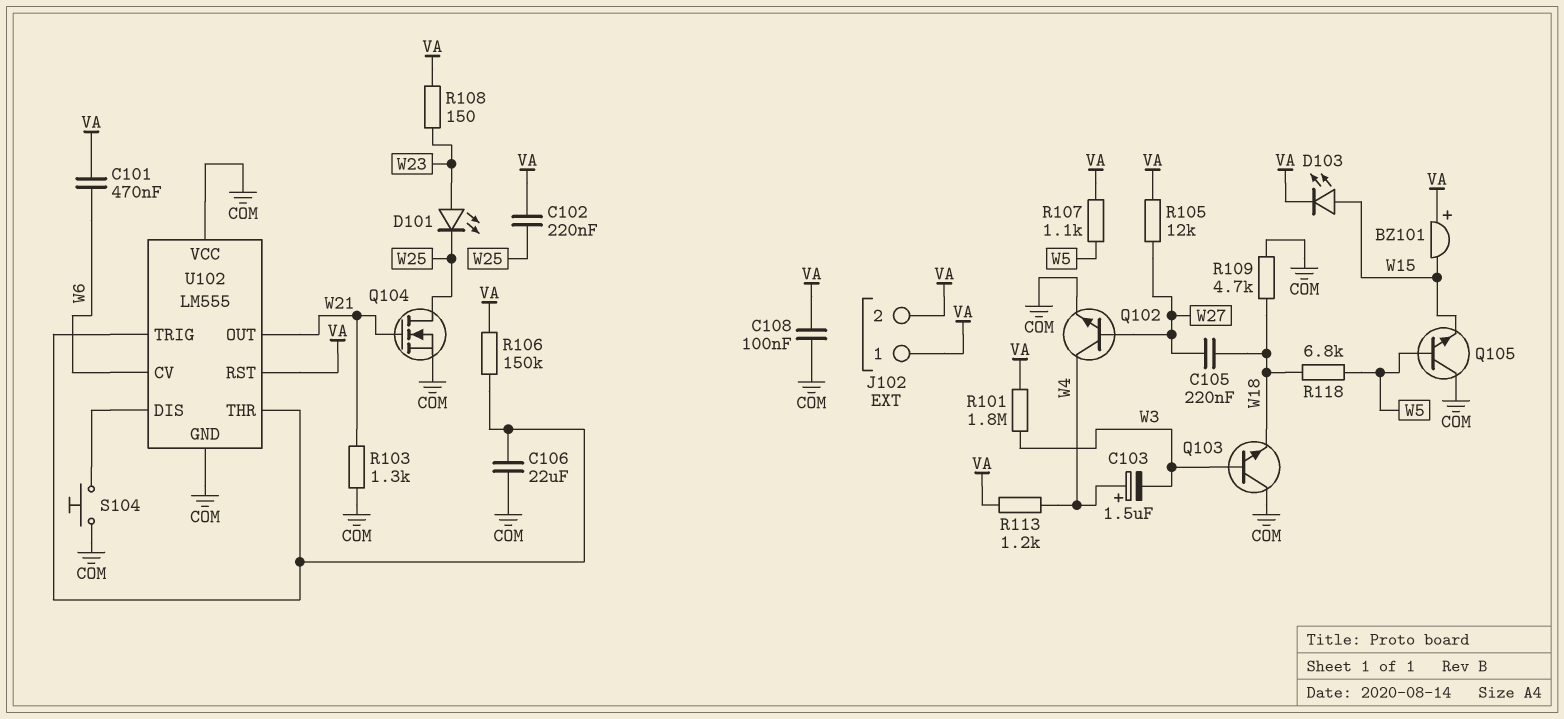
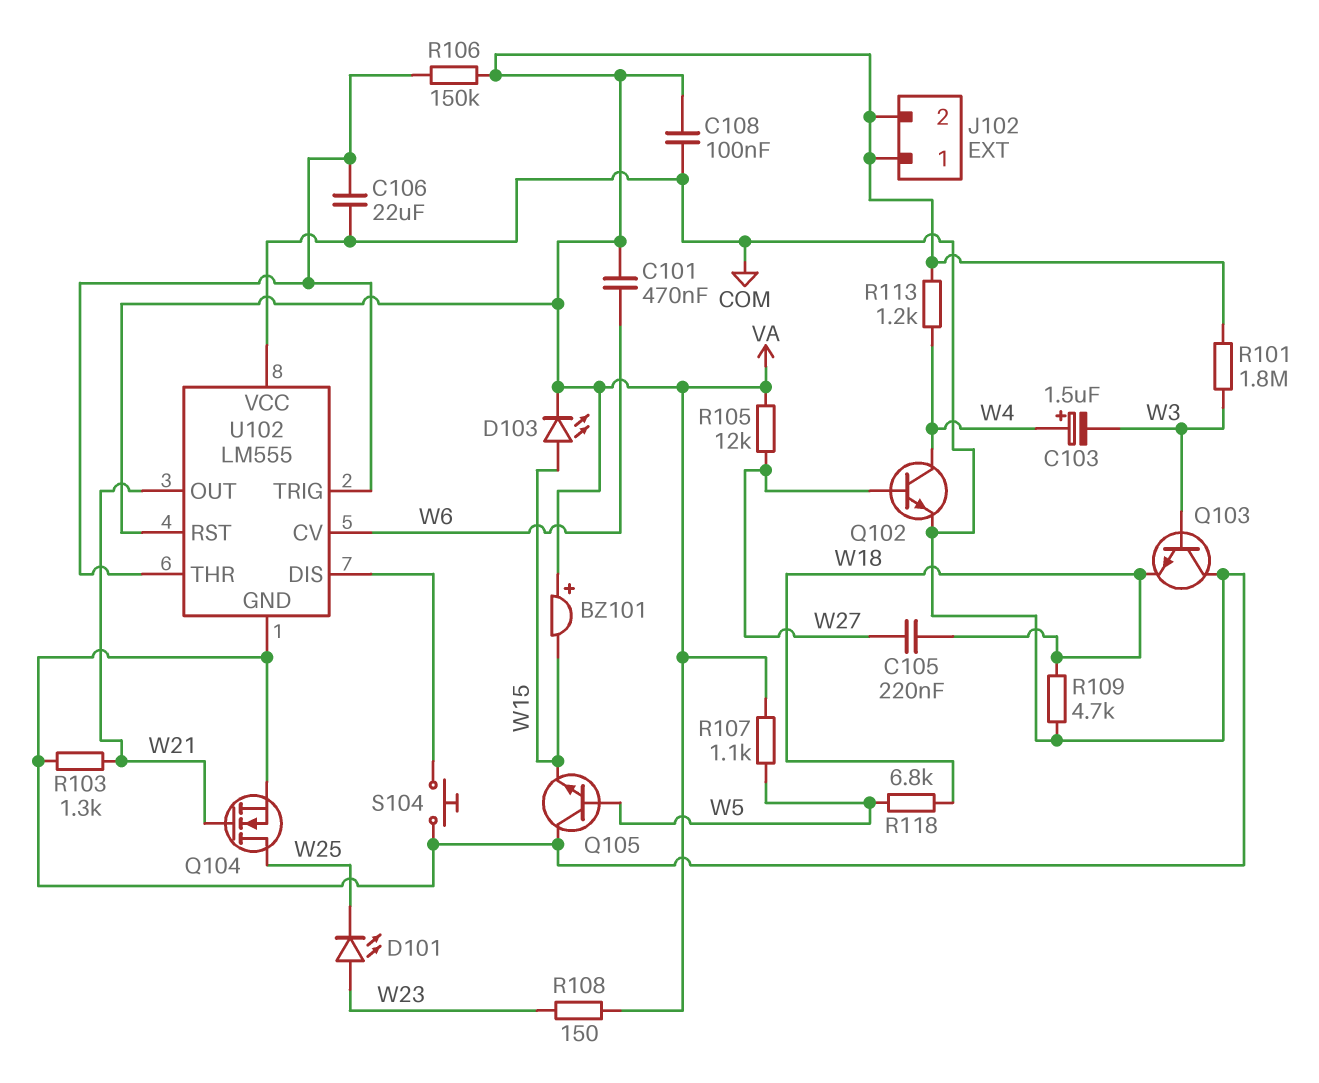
C102: 220nF (VA, W25) -> none

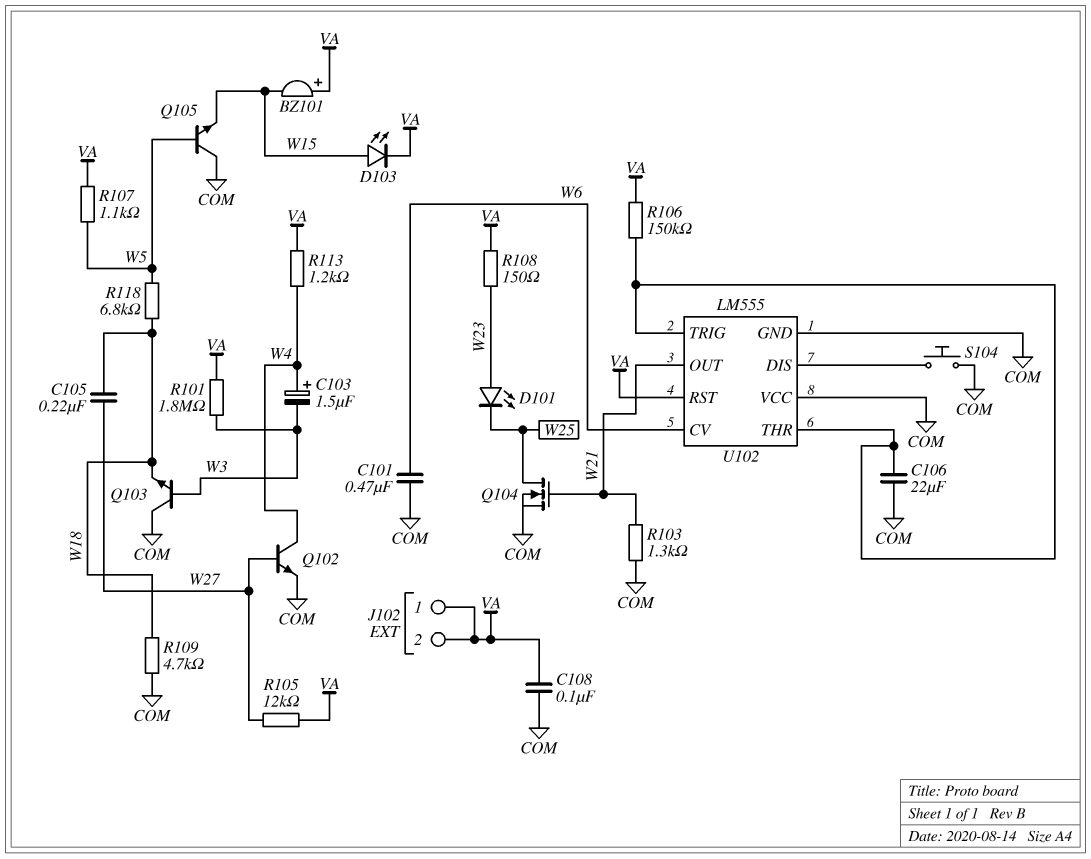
C101: 470nF (VA, W6) -> 470nF (COM, W6)

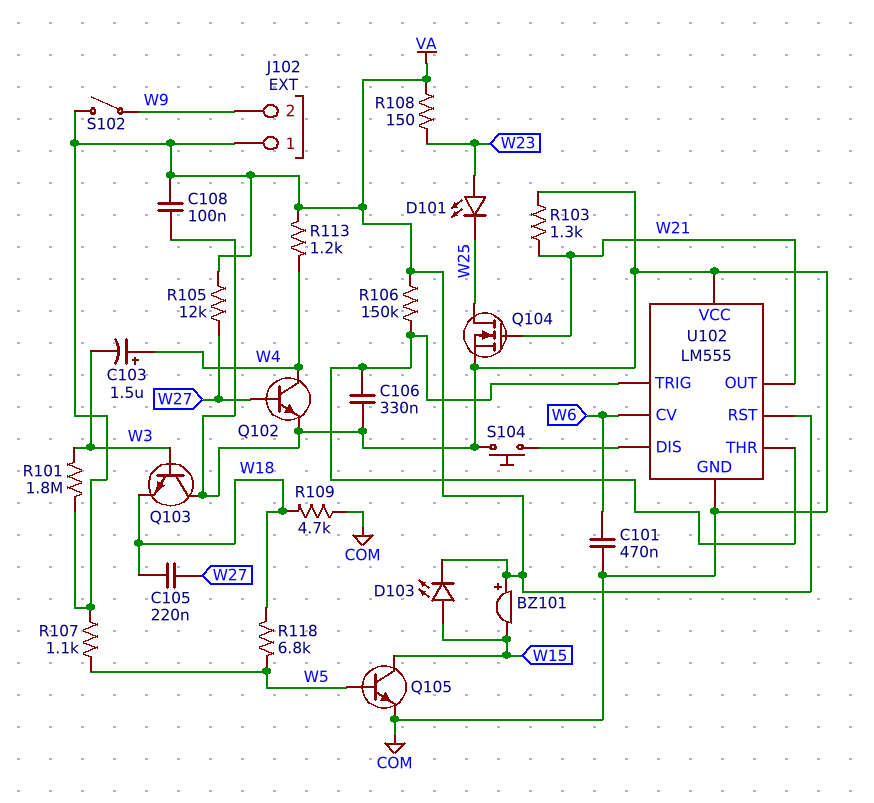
C106: 22uF (COM, U102/THR) -> 330nF (COM, U102/THR)
J102 pin 2: VA -> W9
Q105: NPN (B W5, C COM, E W15) -> NPN (B W5, C W15, E COM)
S102: none -> switch (VA, W9)

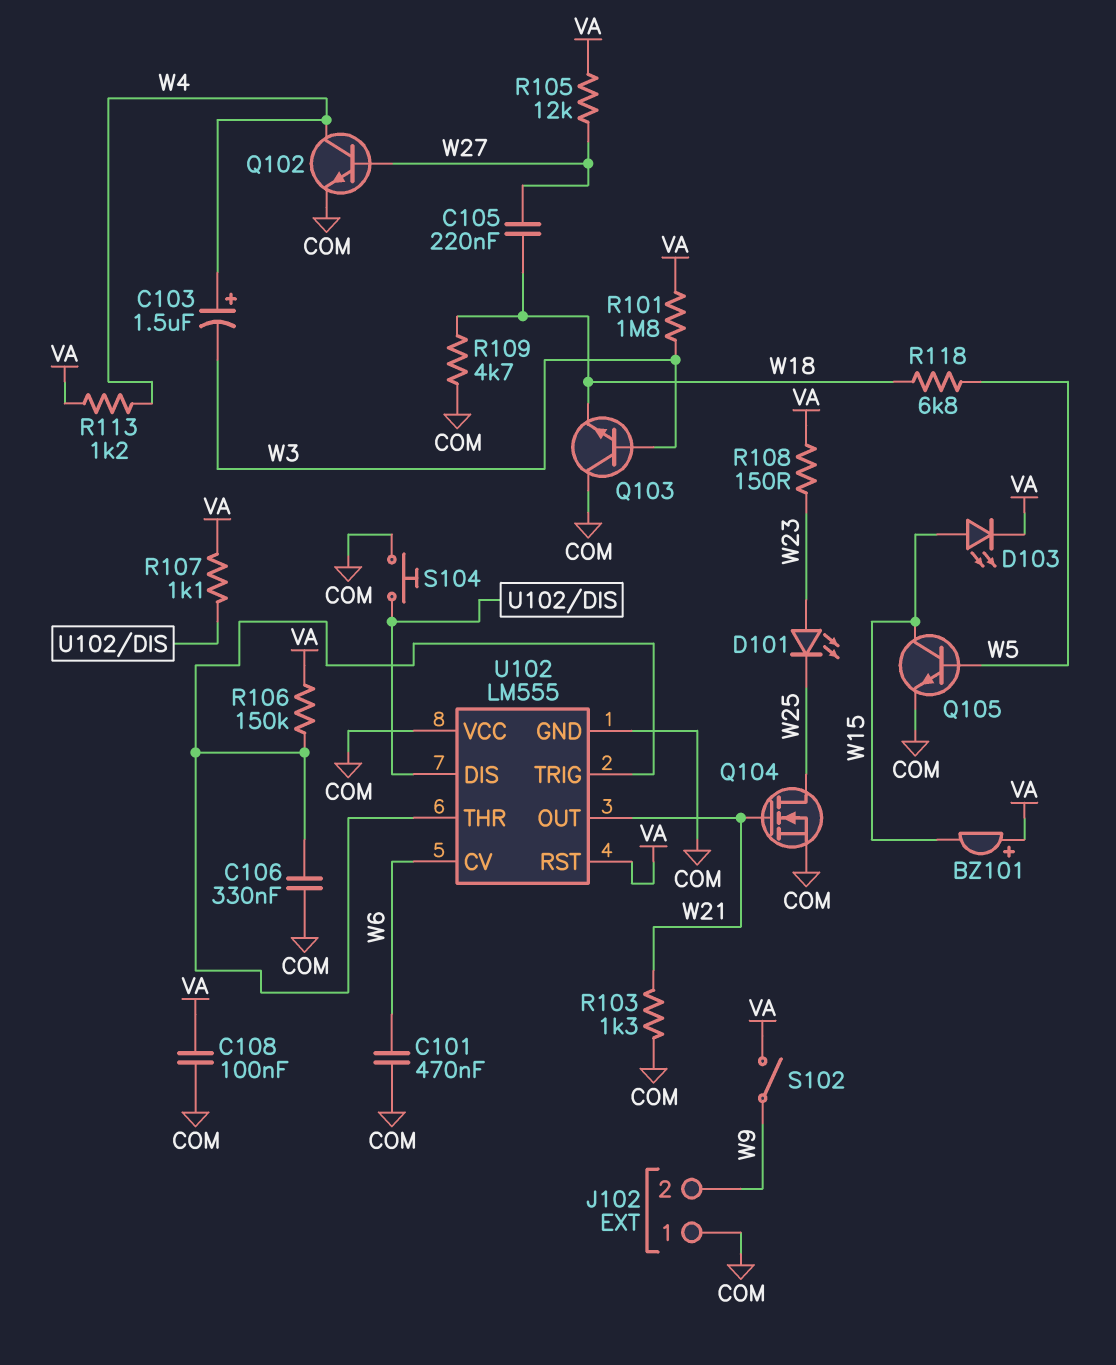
J102 pin 1: VA -> COM
R107: 1.1k (VA, W5) -> 1.1k (U102/DIS, VA)

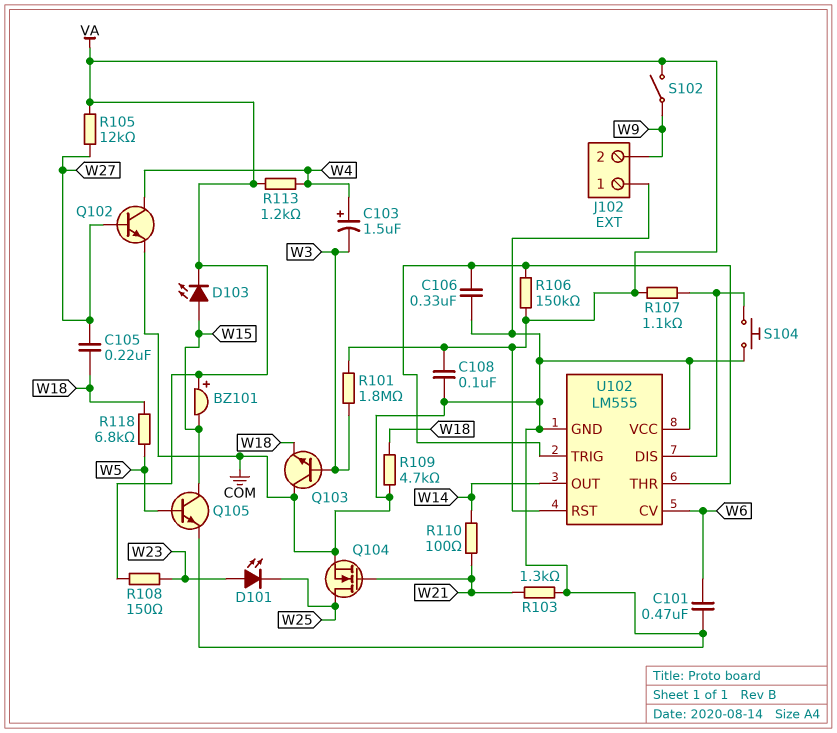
R110: none -> 100 (W14, W21)
U102 pin OUT: W21 -> W14

